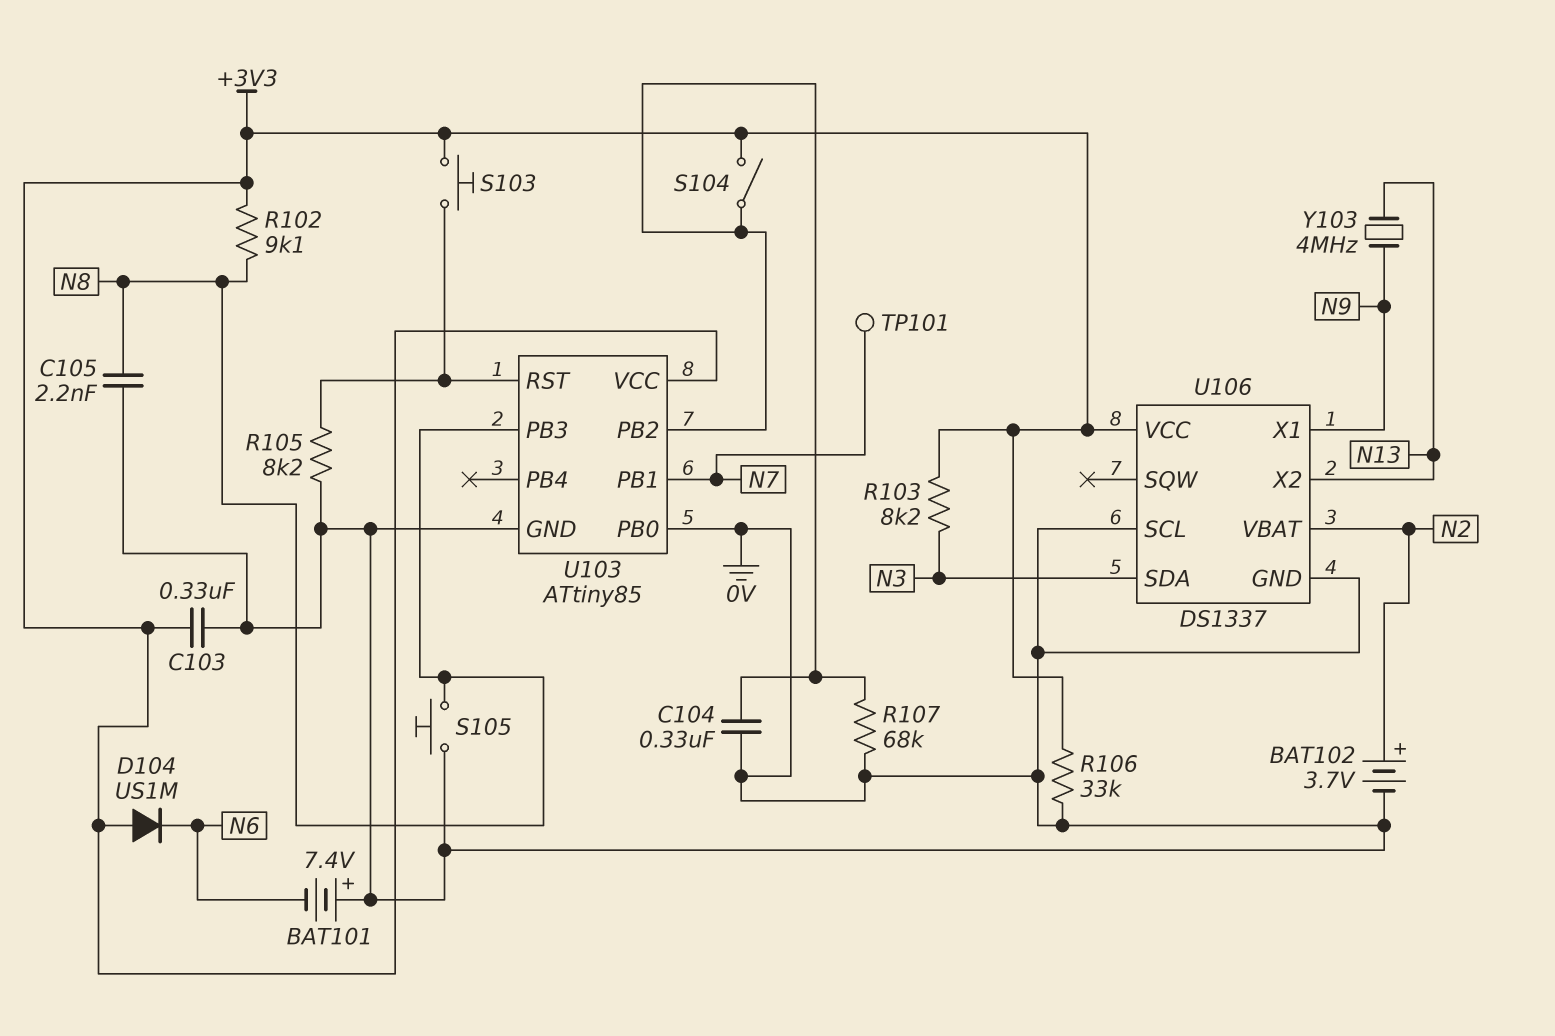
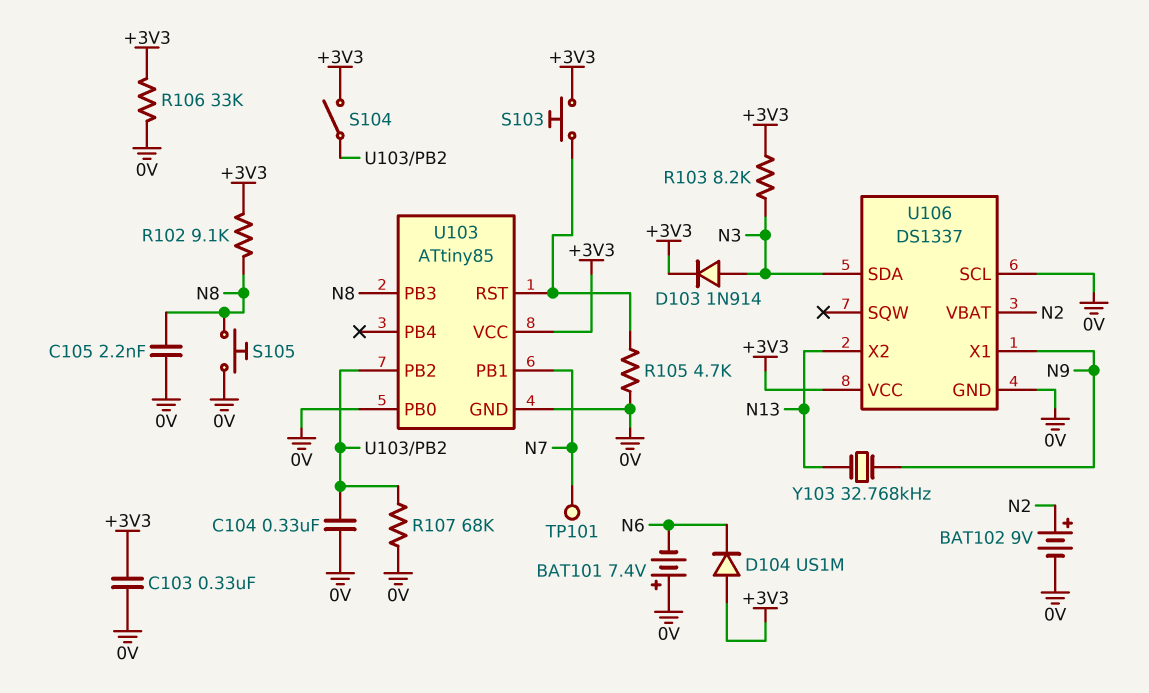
BAT102: 3.7V (plus N2, minus 0V) -> 9V (plus N2, minus 0V)
D103: none -> diode 1N914 (A N3, K +3V3)
R105: 8.2k (0V, U103/RST) -> 4.7k (0V, U103/RST)
Y103: 4MHz (N9, N13) -> 32.768kHz (N9, N13)

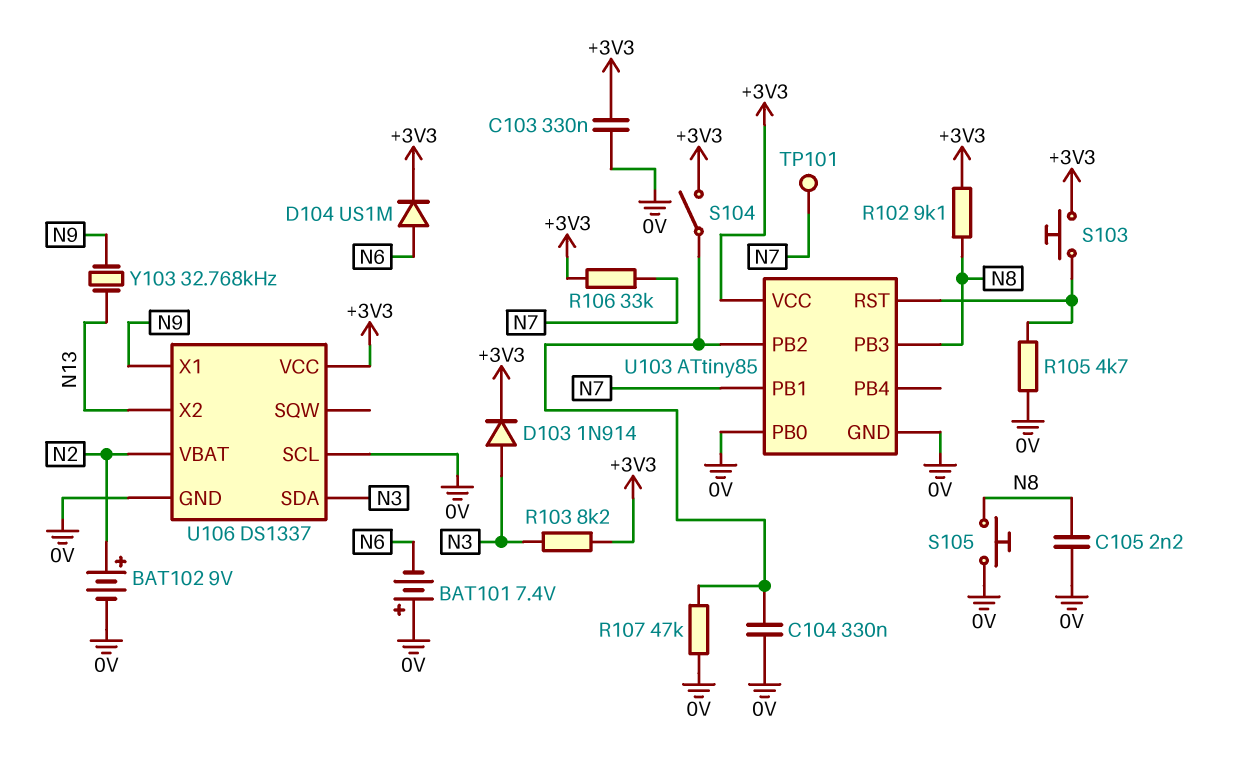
D104: diode US1M (A +3V3, K N6) -> diode US1M (A N6, K +3V3)
R106: 33k (+3V3, 0V) -> 33k (+3V3, N7)
R107: 68k (0V, U103/PB2) -> 47k (0V, U103/PB2)

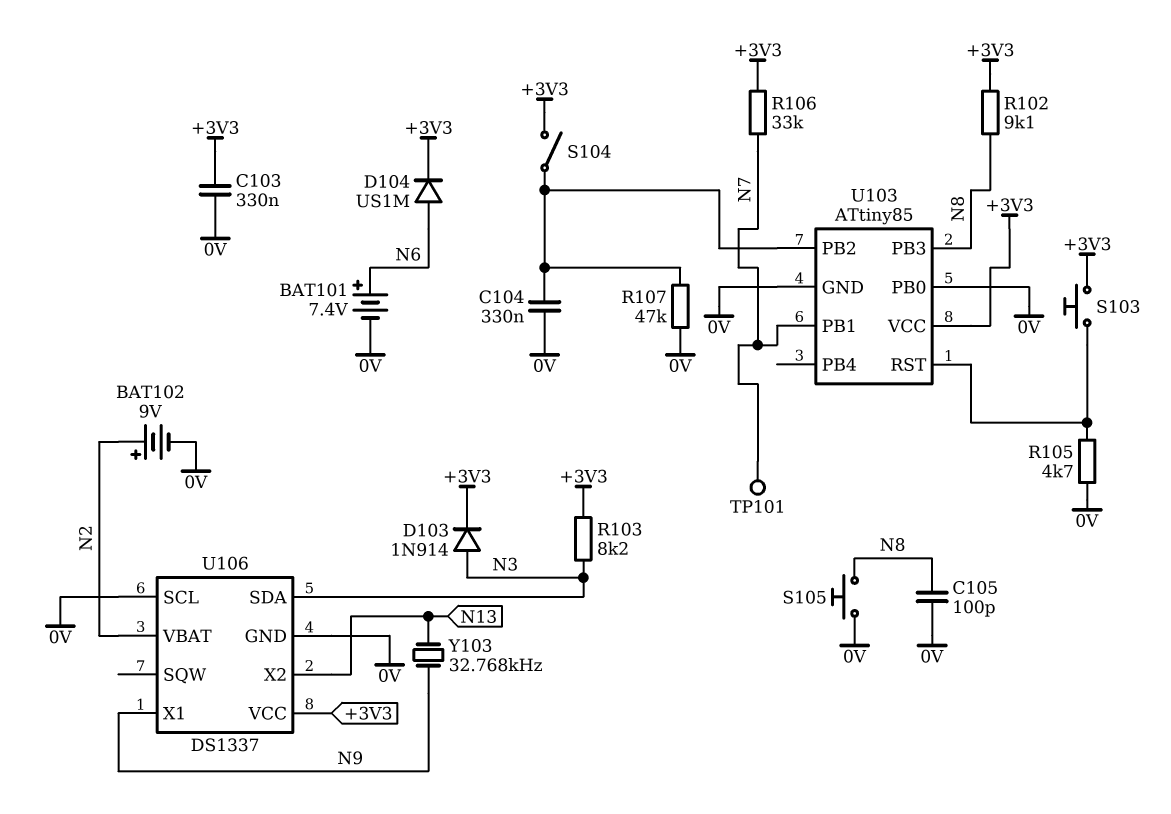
BAT101: 7.4V (plus 0V, minus N6) -> 7.4V (plus N6, minus 0V)
C105: 2.2nF (0V, N8) -> 100pF (0V, N8)

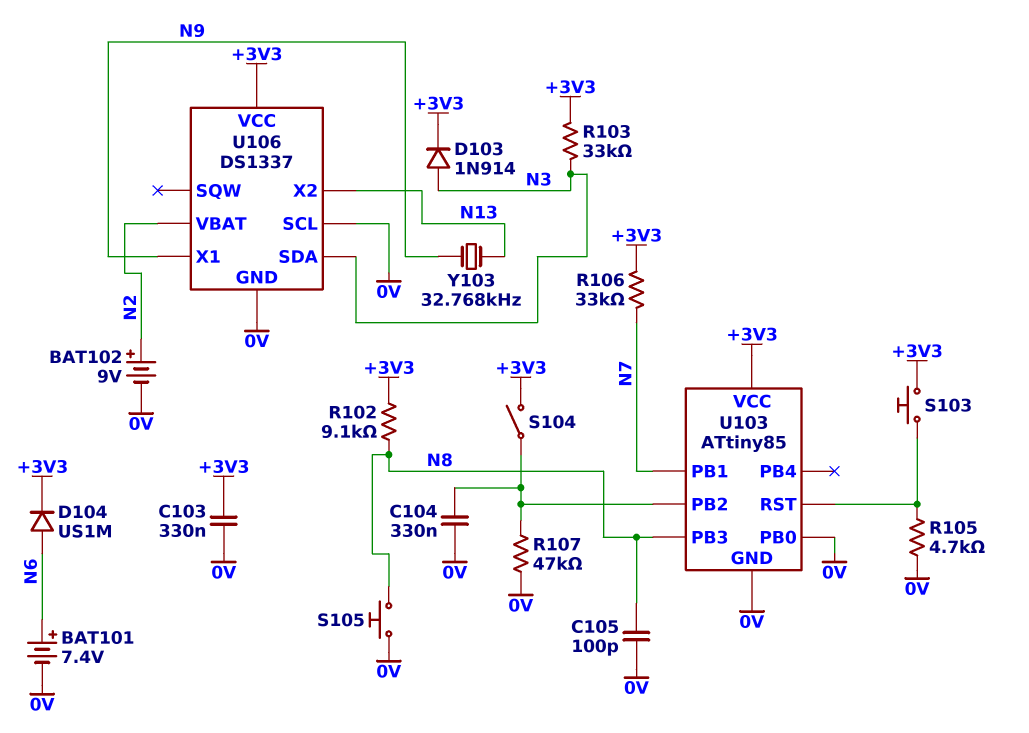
R103: 8.2k (+3V3, N3) -> 33k (+3V3, N3)
TP101: test point (N7) -> none

